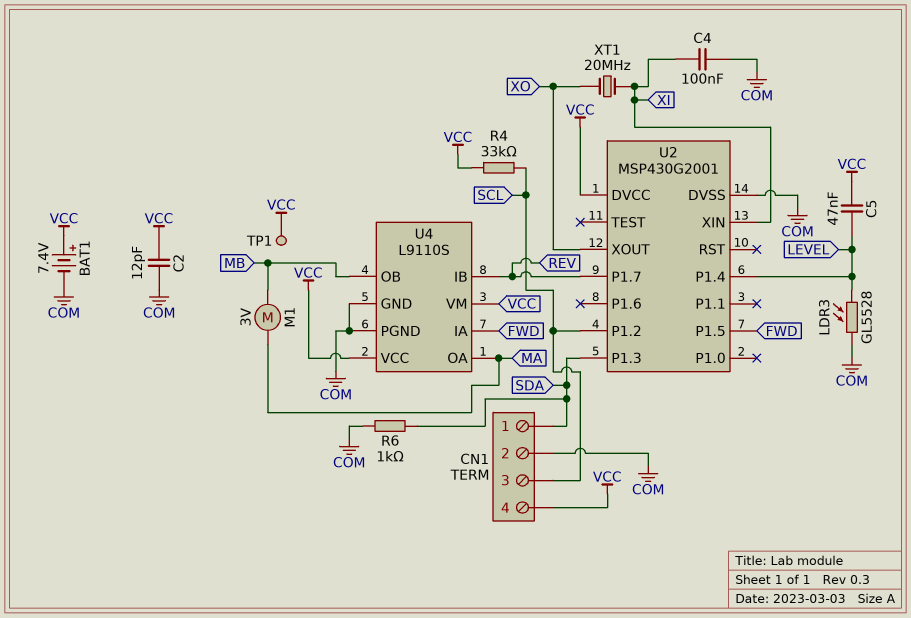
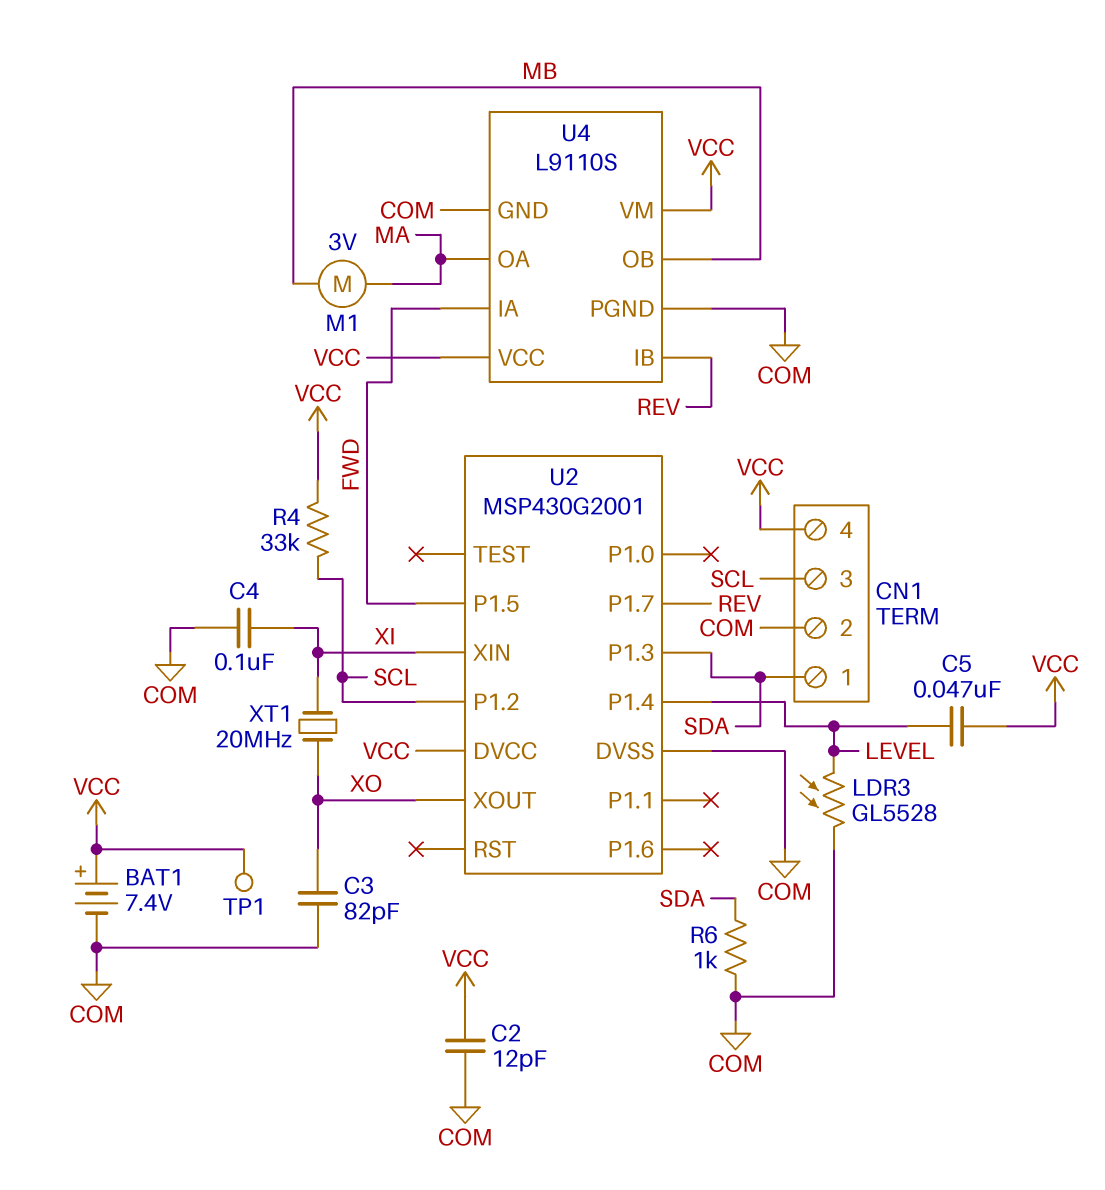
C3: none -> 82pF (COM, XO)

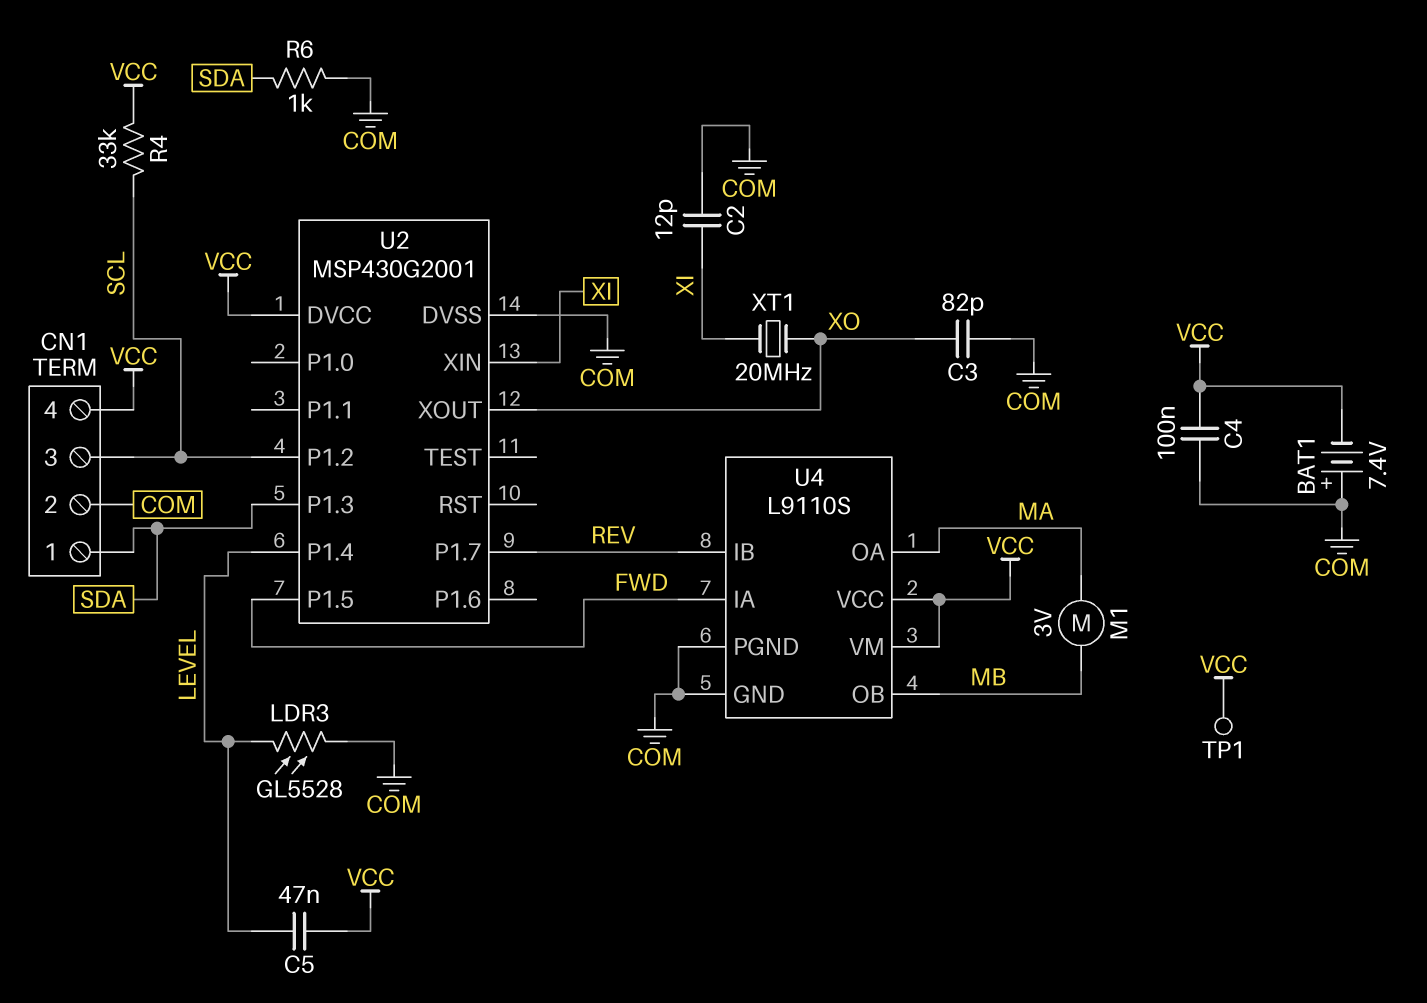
BAT1: 7.4V (plus VCC, minus COM) -> 7.4V (plus COM, minus VCC)
C2: 12pF (COM, VCC) -> 12pF (COM, XI)
C4: 100nF (COM, XI) -> 100nF (COM, VCC)

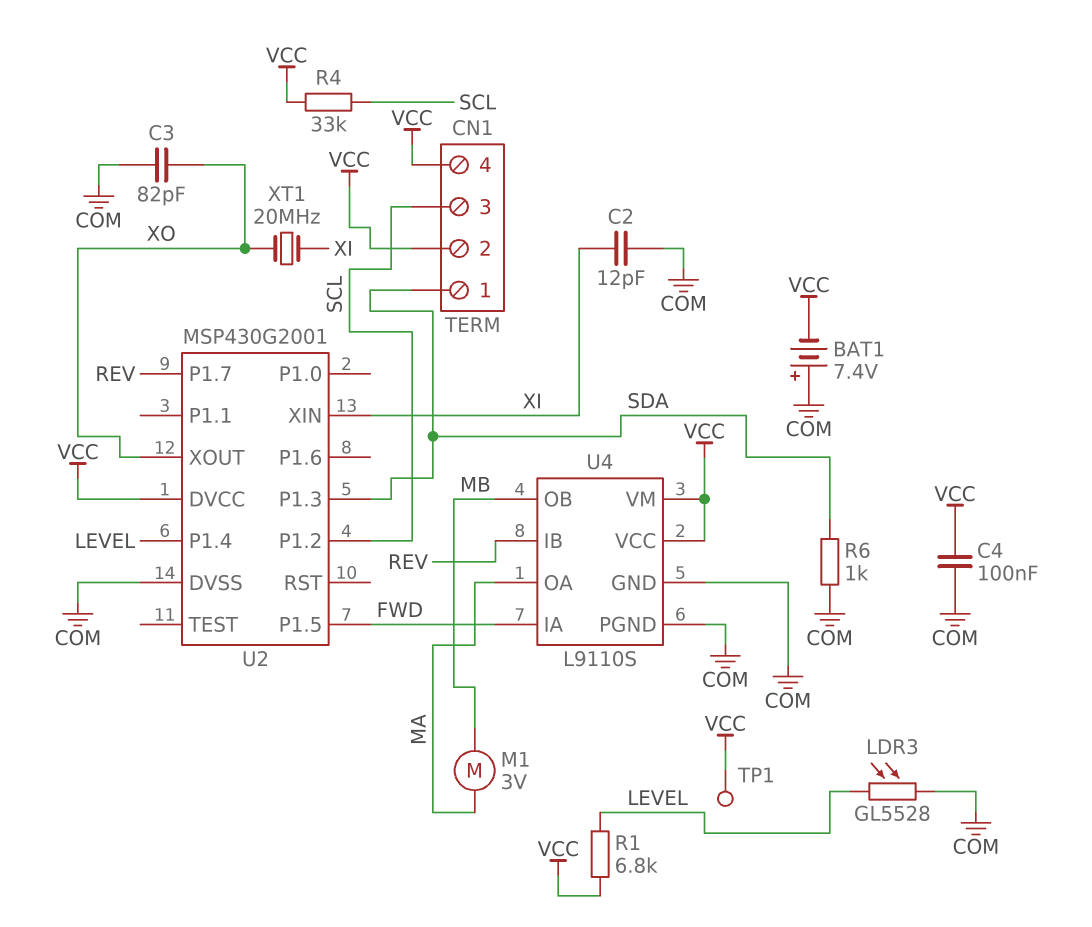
C5: 47nF (LEVEL, VCC) -> none
CN1 pin 2: COM -> VCC
R1: none -> 6.8k (LEVEL, VCC)

